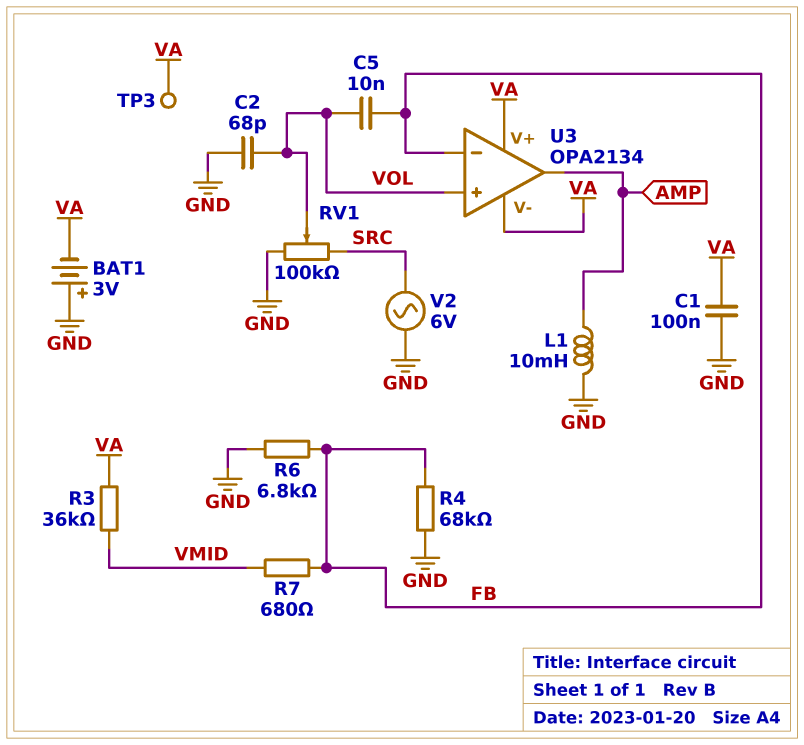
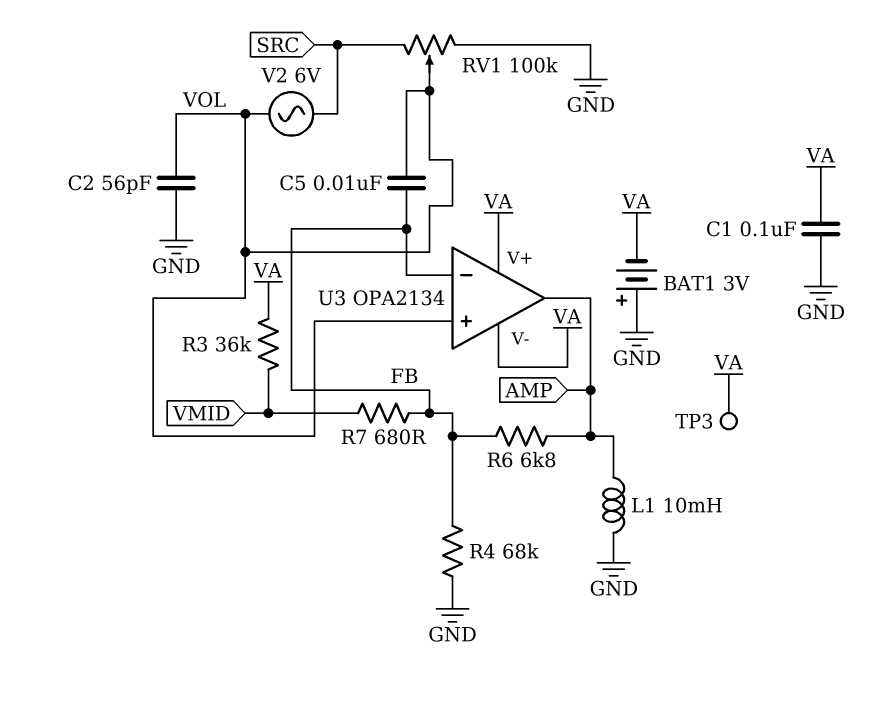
C2: 68pF (GND, VOL) -> 56pF (GND, VOL)
R6: 6.8k (FB, GND) -> 6.8k (AMP, FB)
V2: AC 6V (GND, SRC) -> AC 6V (SRC, VOL)

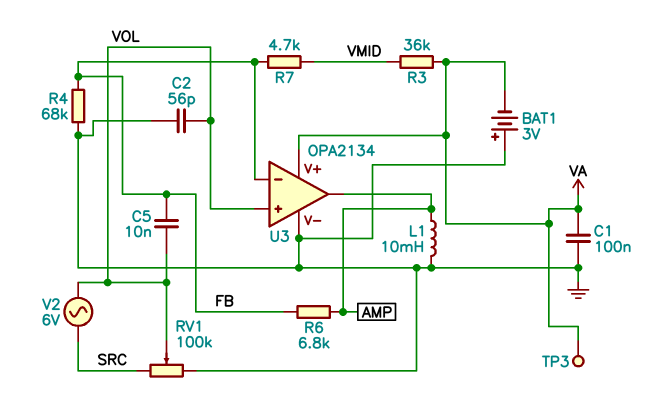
R7: 680 (FB, VMID) -> 4.7k (FB, VMID)
U3 pin V-: VA -> GND

